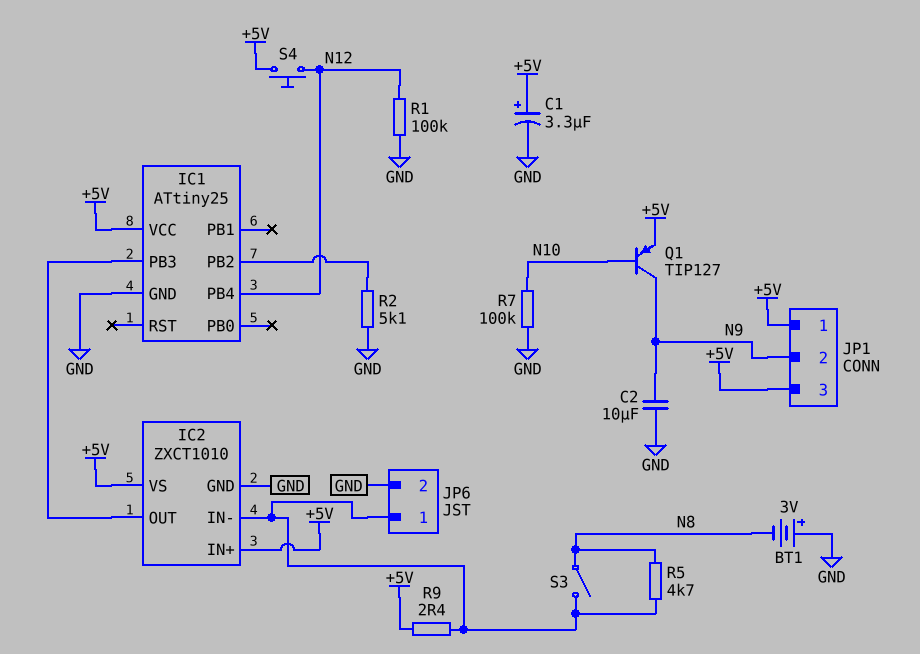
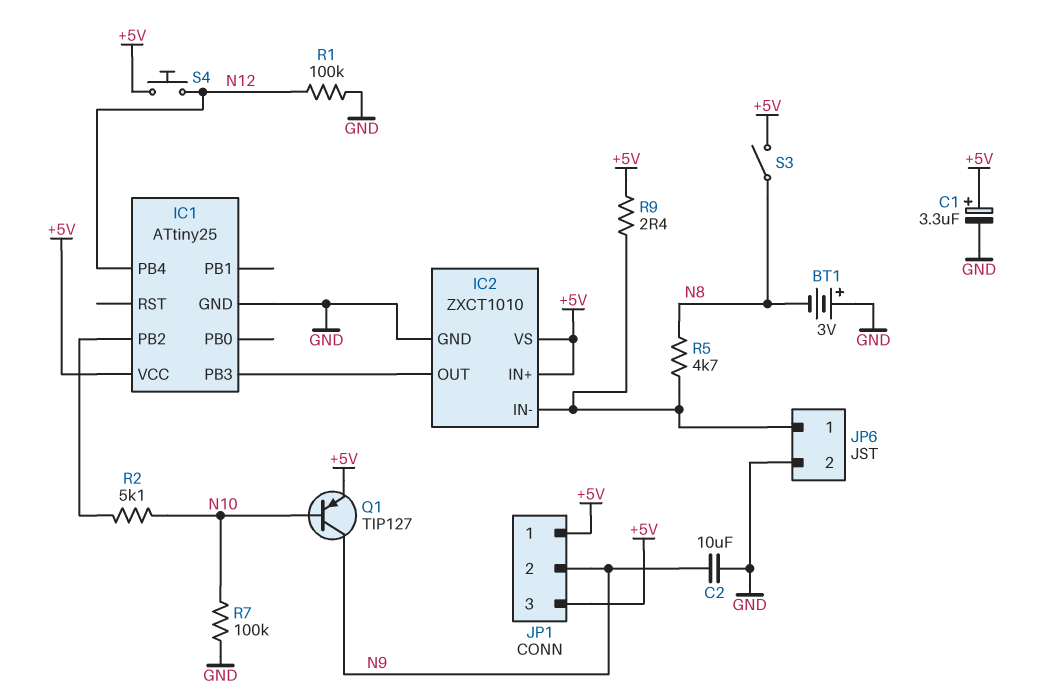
R2: 5.1k (GND, IC1/PB2) -> 5.1k (IC1/PB2, N10)
S3: switch (IC2/IN-, N8) -> switch (+5V, N8)

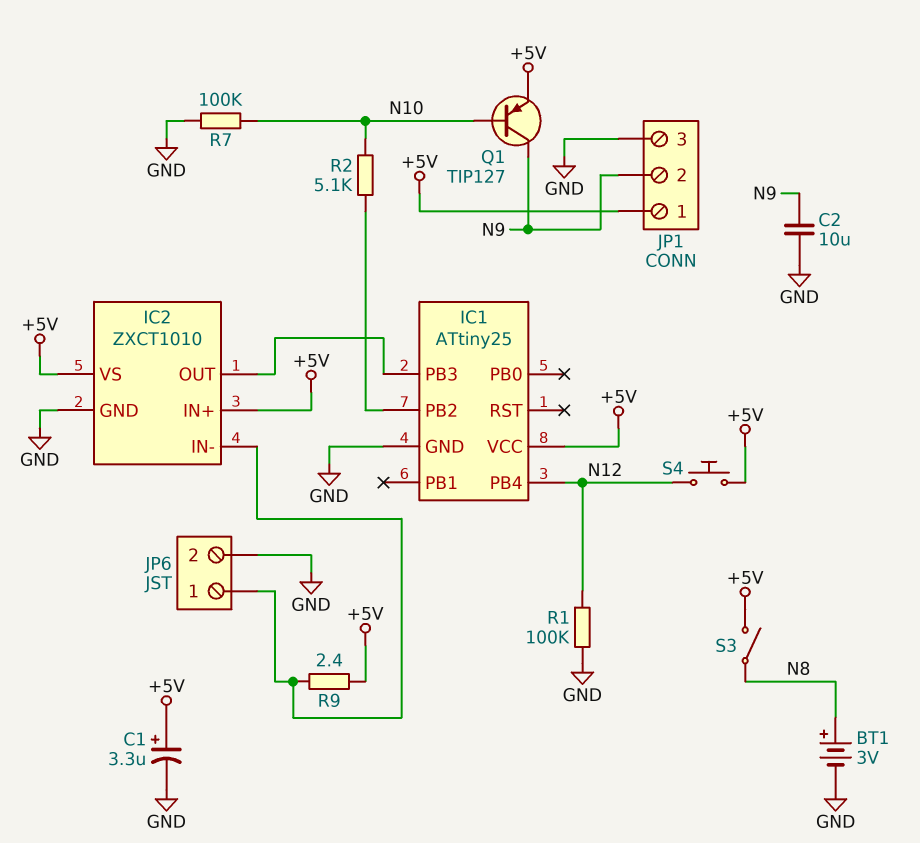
BT1: 3V (plus GND, minus N8) -> 3V (plus N8, minus GND)
JP1 pin 3: +5V -> GND
R5: 4.7k (IC2/IN-, N8) -> none

